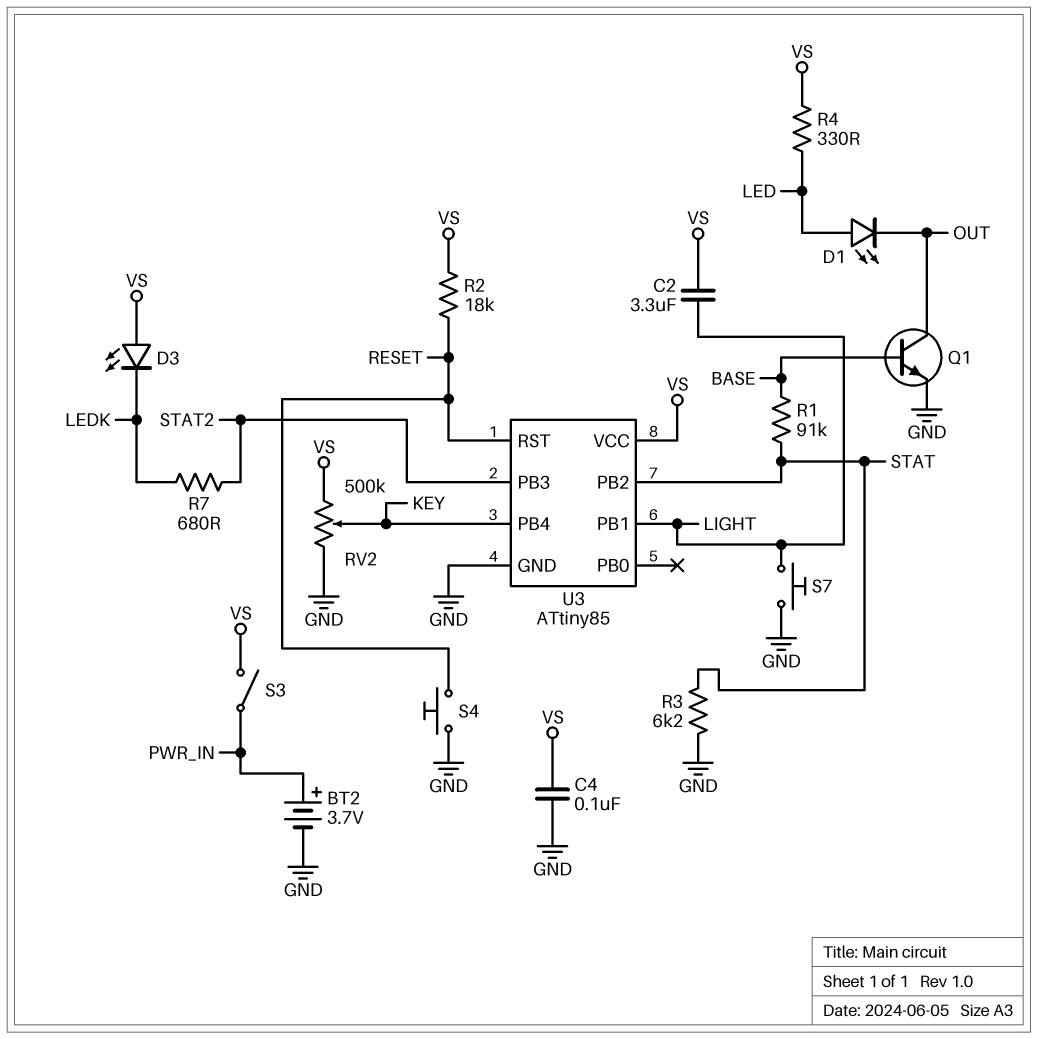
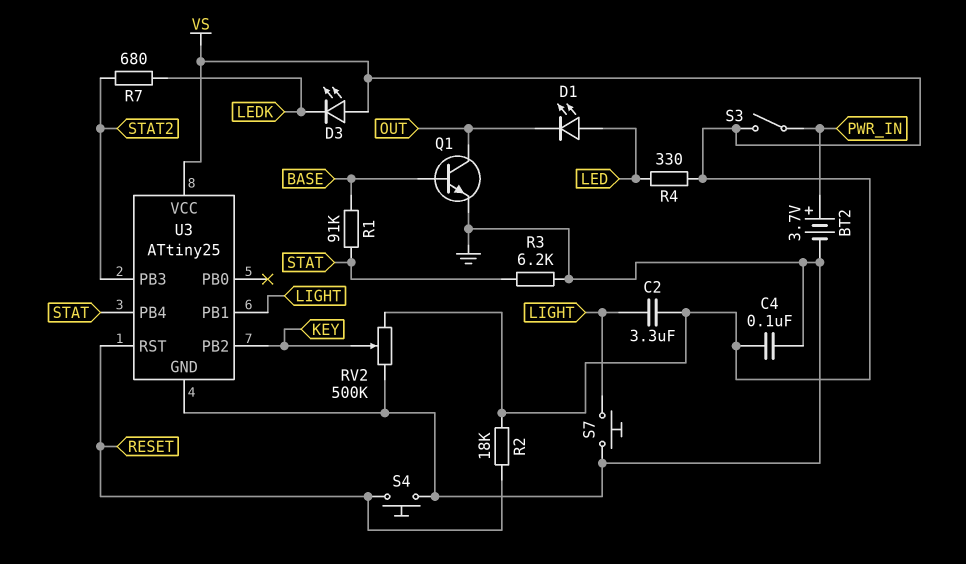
U3: ATtiny85 -> ATtiny25
U3 pin PB2: STAT -> KEY
U3 pin PB4: KEY -> STAT

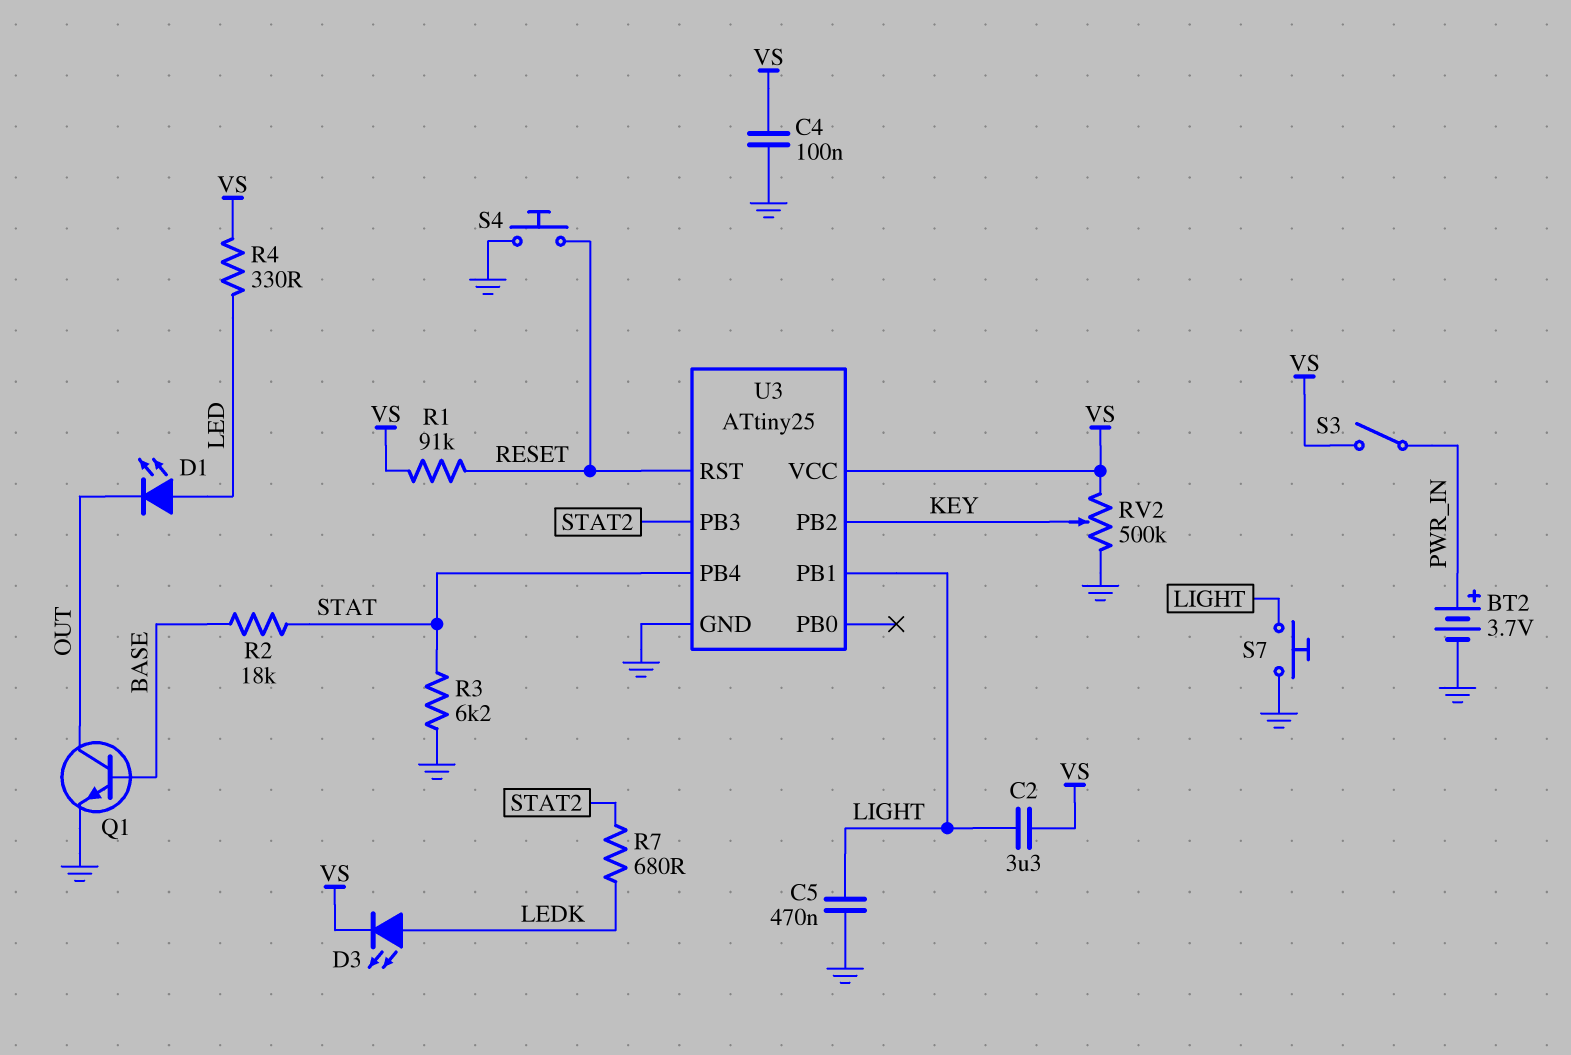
C5: none -> 470nF (GND, LIGHT)
D3: LED (A VS, K LEDK) -> LED (A LEDK, K VS)
R1: 91k (BASE, STAT) -> 91k (RESET, VS)
R2: 18k (RESET, VS) -> 18k (BASE, STAT)

